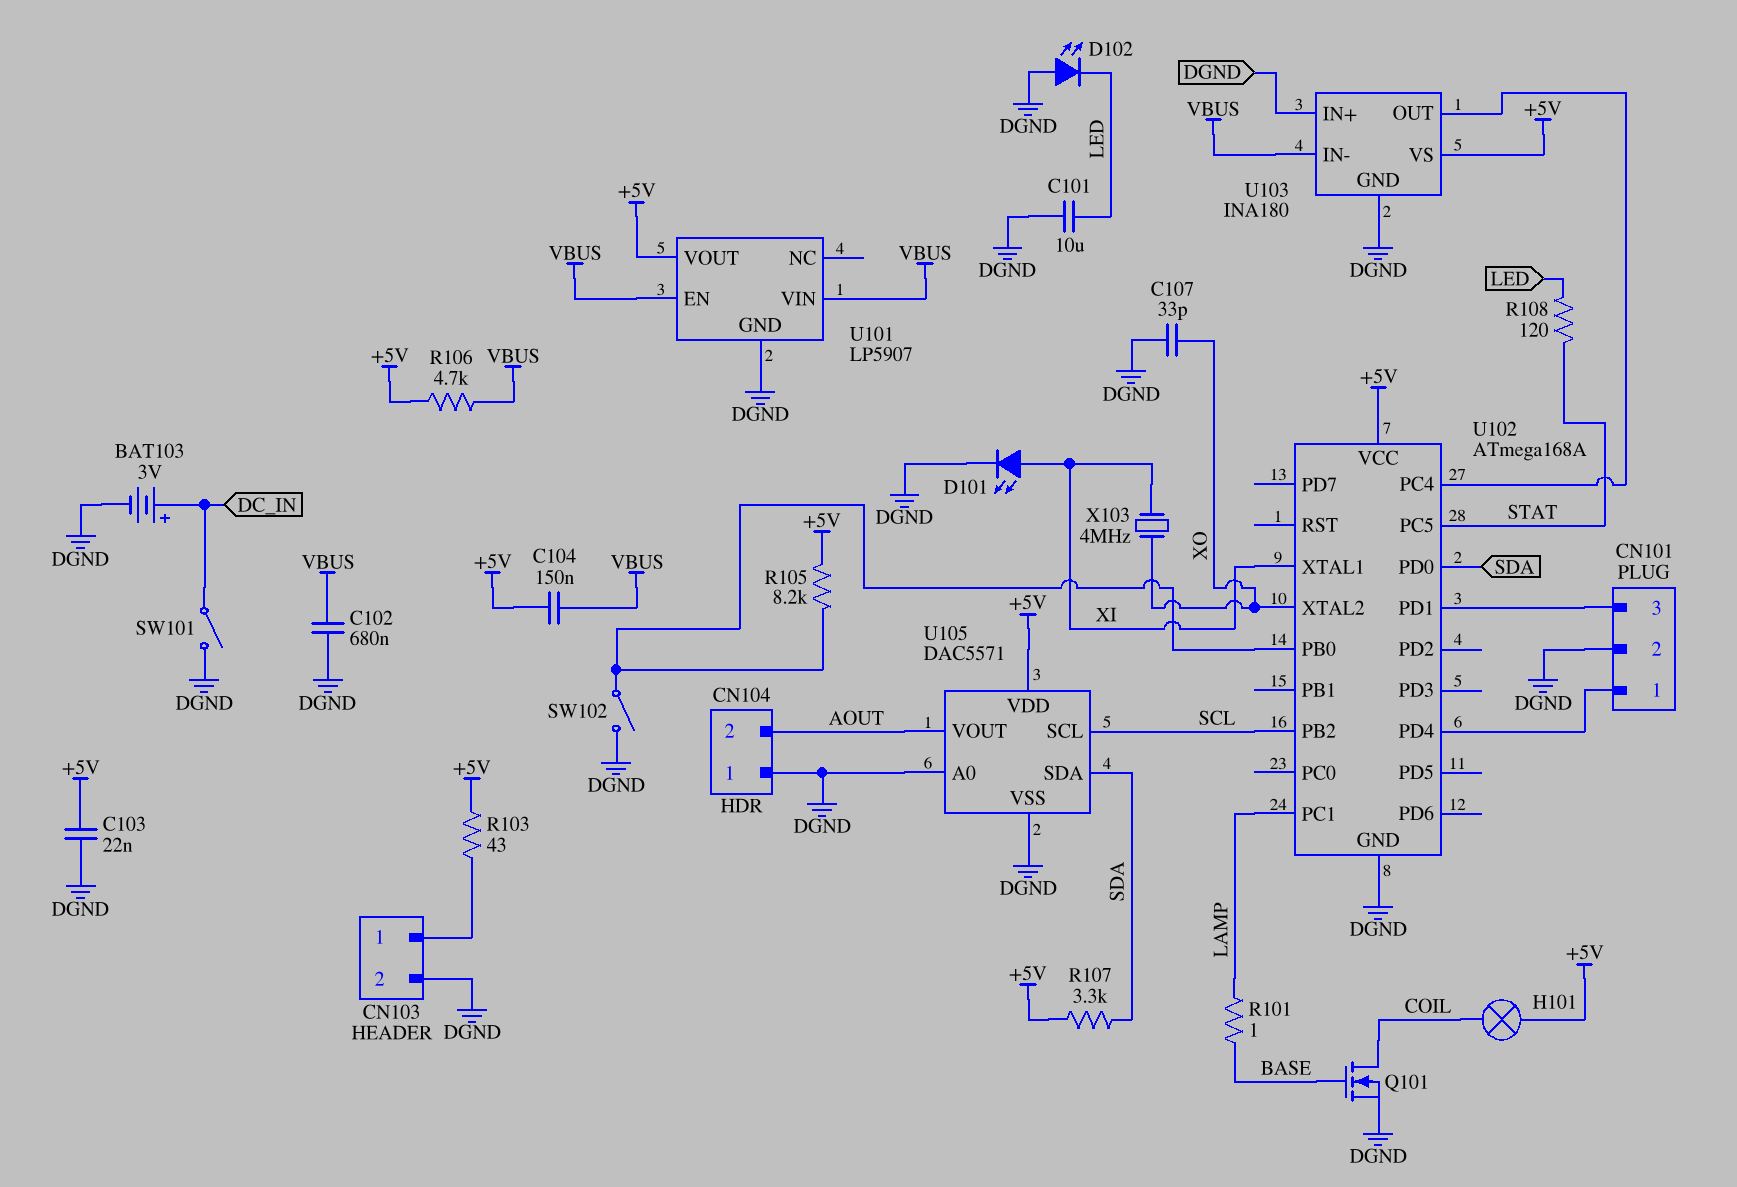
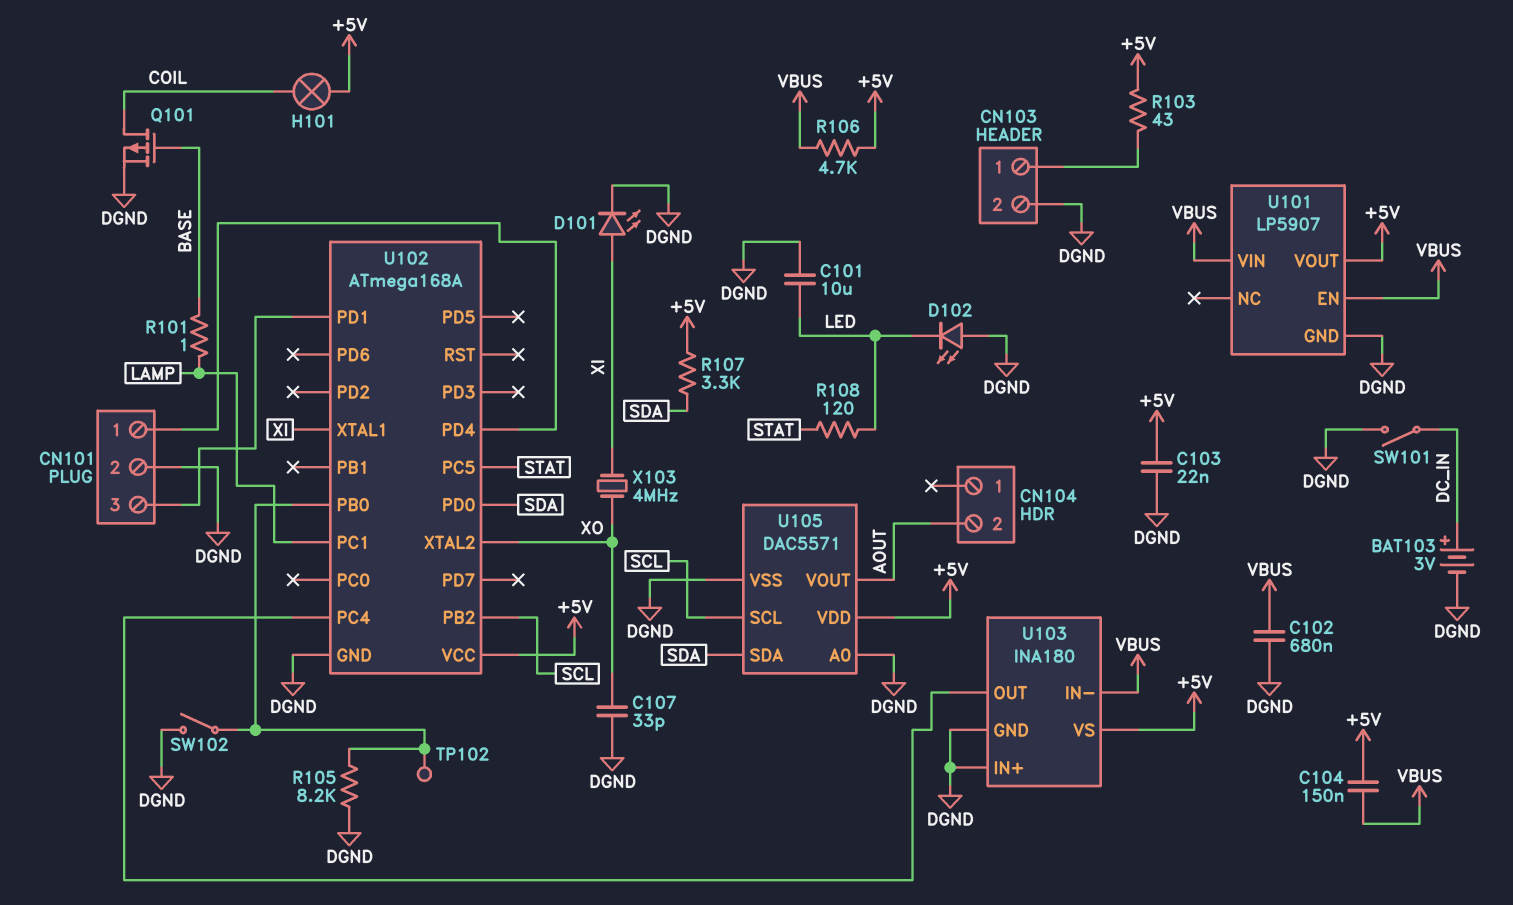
CN104 pin 1: DGND -> none
Q101: NMOS (G BASE, D COIL, S DGND) -> PMOS (G BASE, D COIL, S DGND)
R105: 8.2k (+5V, U102/PB0) -> 8.2k (DGND, U102/PB0)
TP102: none -> test point (U102/PB0)

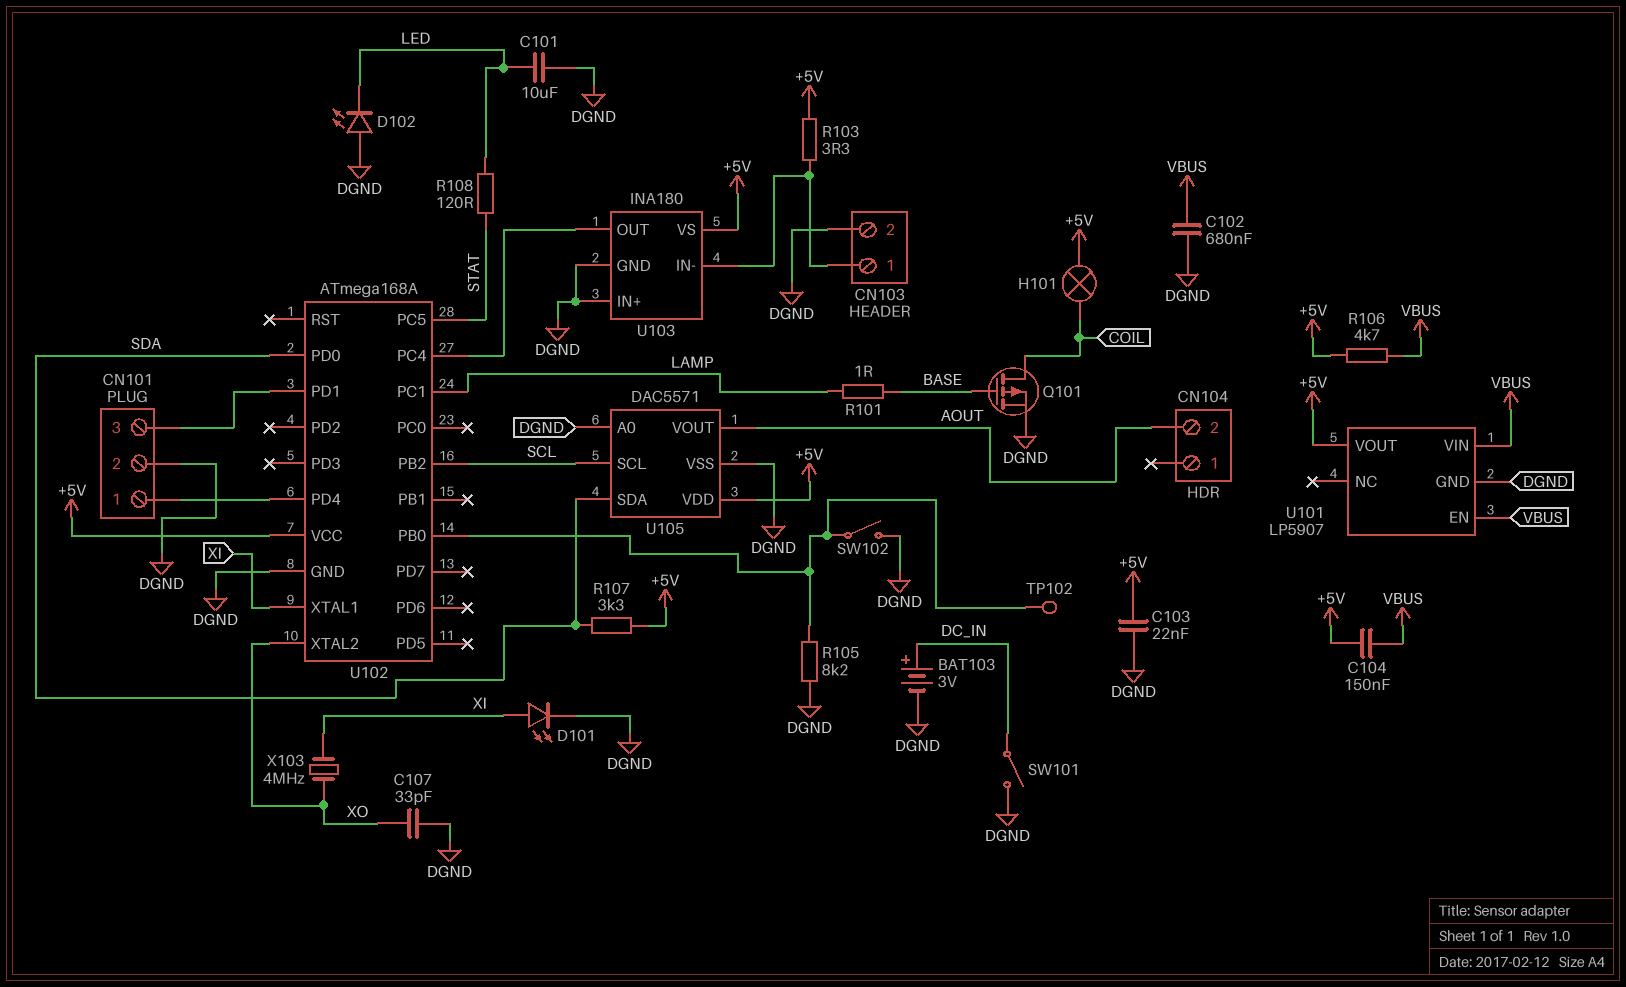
R103: 43 (+5V, CN103/1) -> 3.3 (+5V, CN103/1)
U103 pin IN-: VBUS -> CN103/1

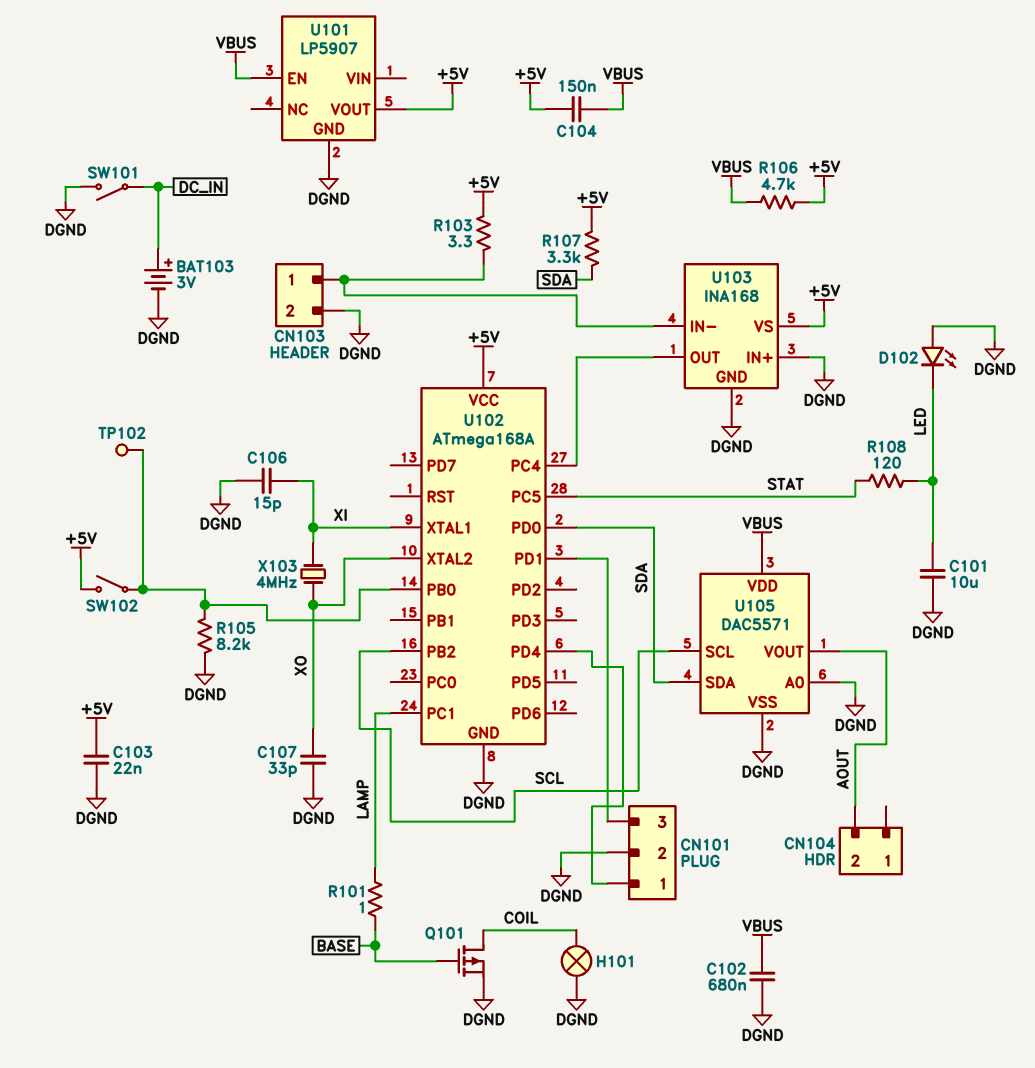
C106: none -> 15pF (DGND, XI)
D101: LED (A XI, K DGND) -> none
H101: lamp (+5V, COIL) -> lamp (COIL, DGND)
SW102: switch (DGND, U102/PB0) -> switch (+5V, U102/PB0)
U101 pin VIN: VBUS -> none
U103: INA180 -> INA168
U105 pin VDD: +5V -> VBUS

